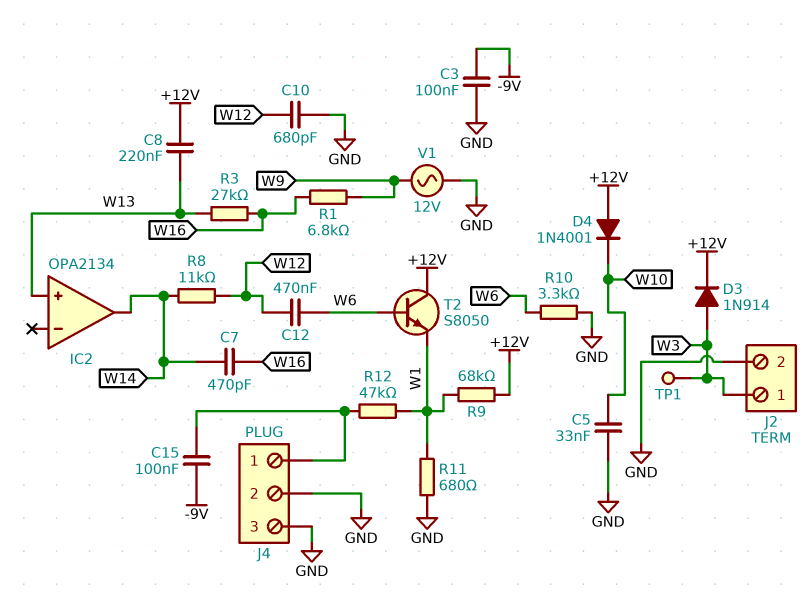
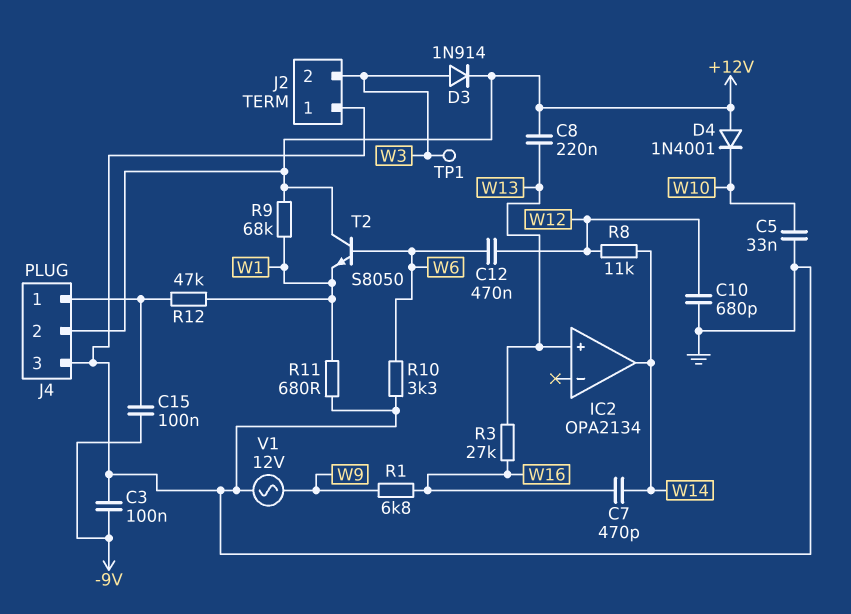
J2 pin 1: W3 -> GND
J2 pin 2: GND -> W3
J4 pin 2: GND -> +12V

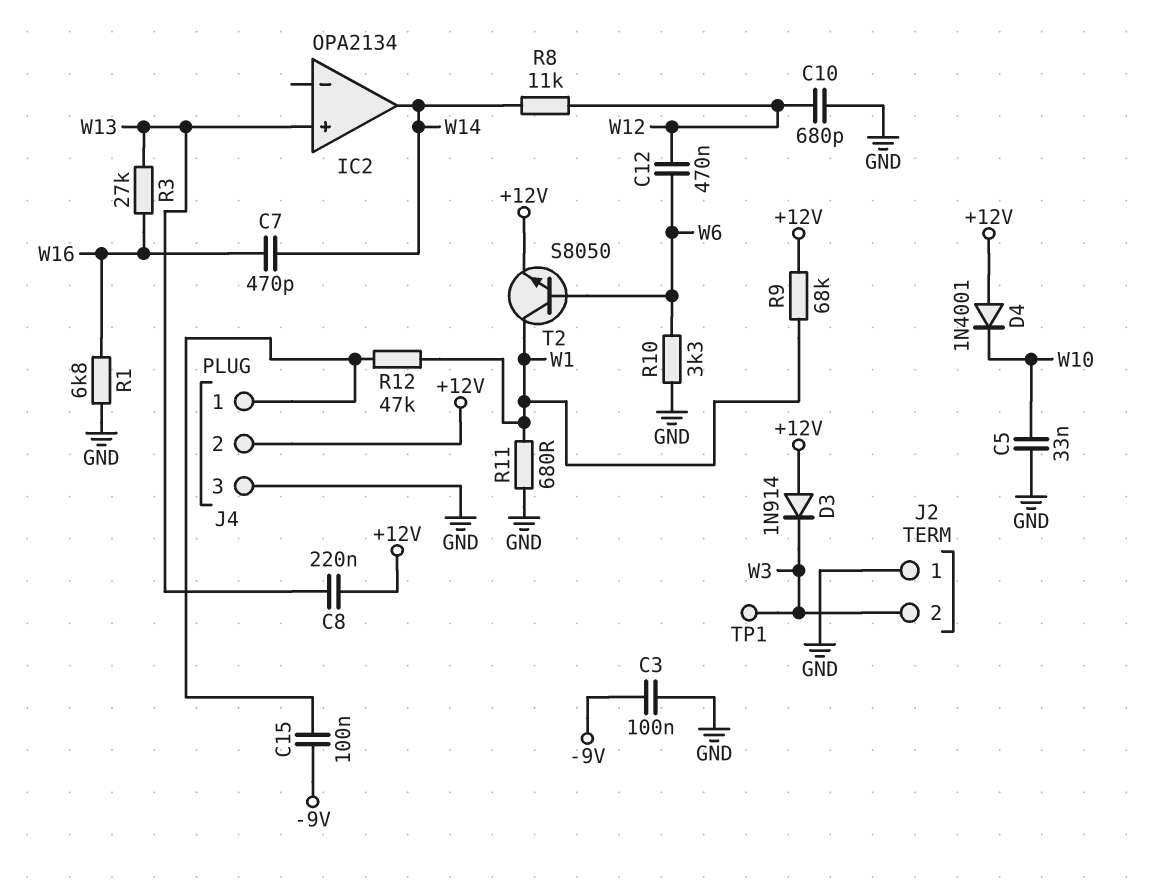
D3: diode 1N914 (A W3, K +12V) -> diode 1N914 (A +12V, K W3)
R1: 6.8k (W9, W16) -> 6.8k (GND, W16)
T2: NPN S8050 (B W6, C +12V, E W1) -> NPN S8050 (B W6, C W1, E +12V)
V1: AC 12V (GND, W9) -> none

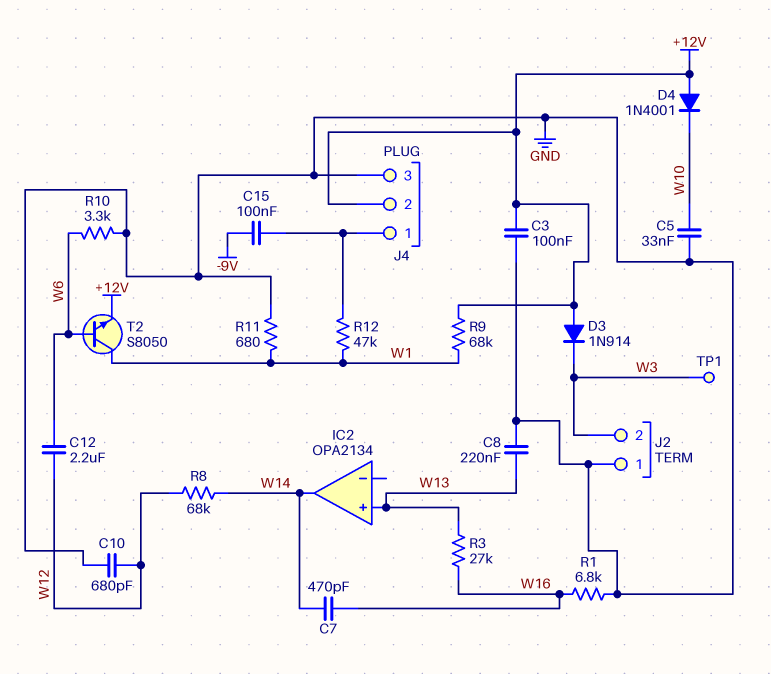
C3: 100nF (-9V, GND) -> 100nF (+12V, GND)
C8: 220nF (+12V, W13) -> 220nF (GND, W13)
C12: 470nF (W6, W12) -> 2.2uF (W6, W12)
R8: 11k (W12, W14) -> 68k (W12, W14)

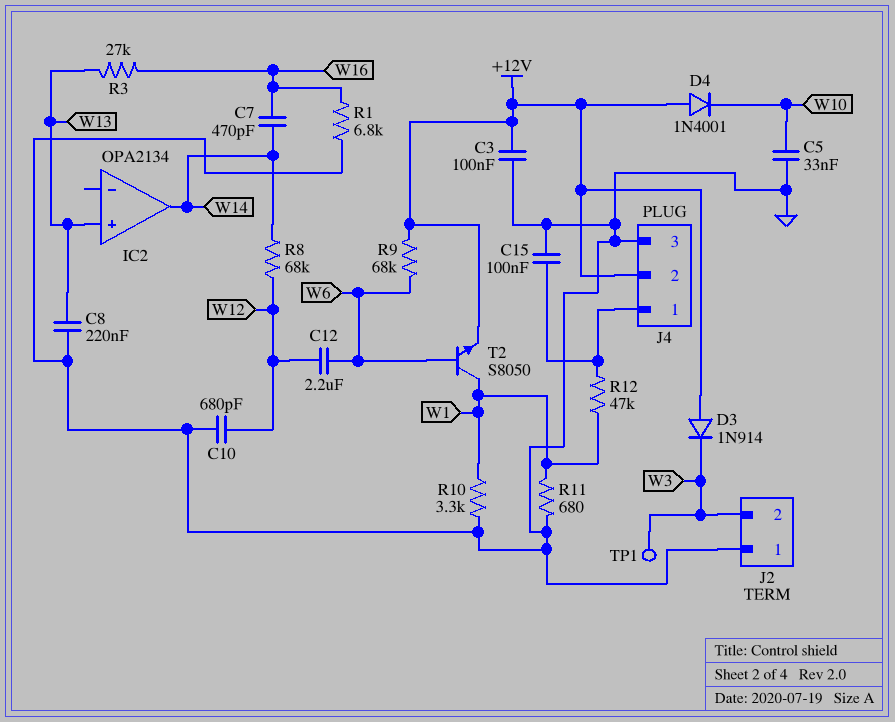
C15: 100nF (-9V, J4/1) -> 100nF (GND, J4/1)
R9: 68k (+12V, W1) -> 68k (+12V, W6)
R10: 3.3k (GND, W6) -> 3.3k (GND, W1)

